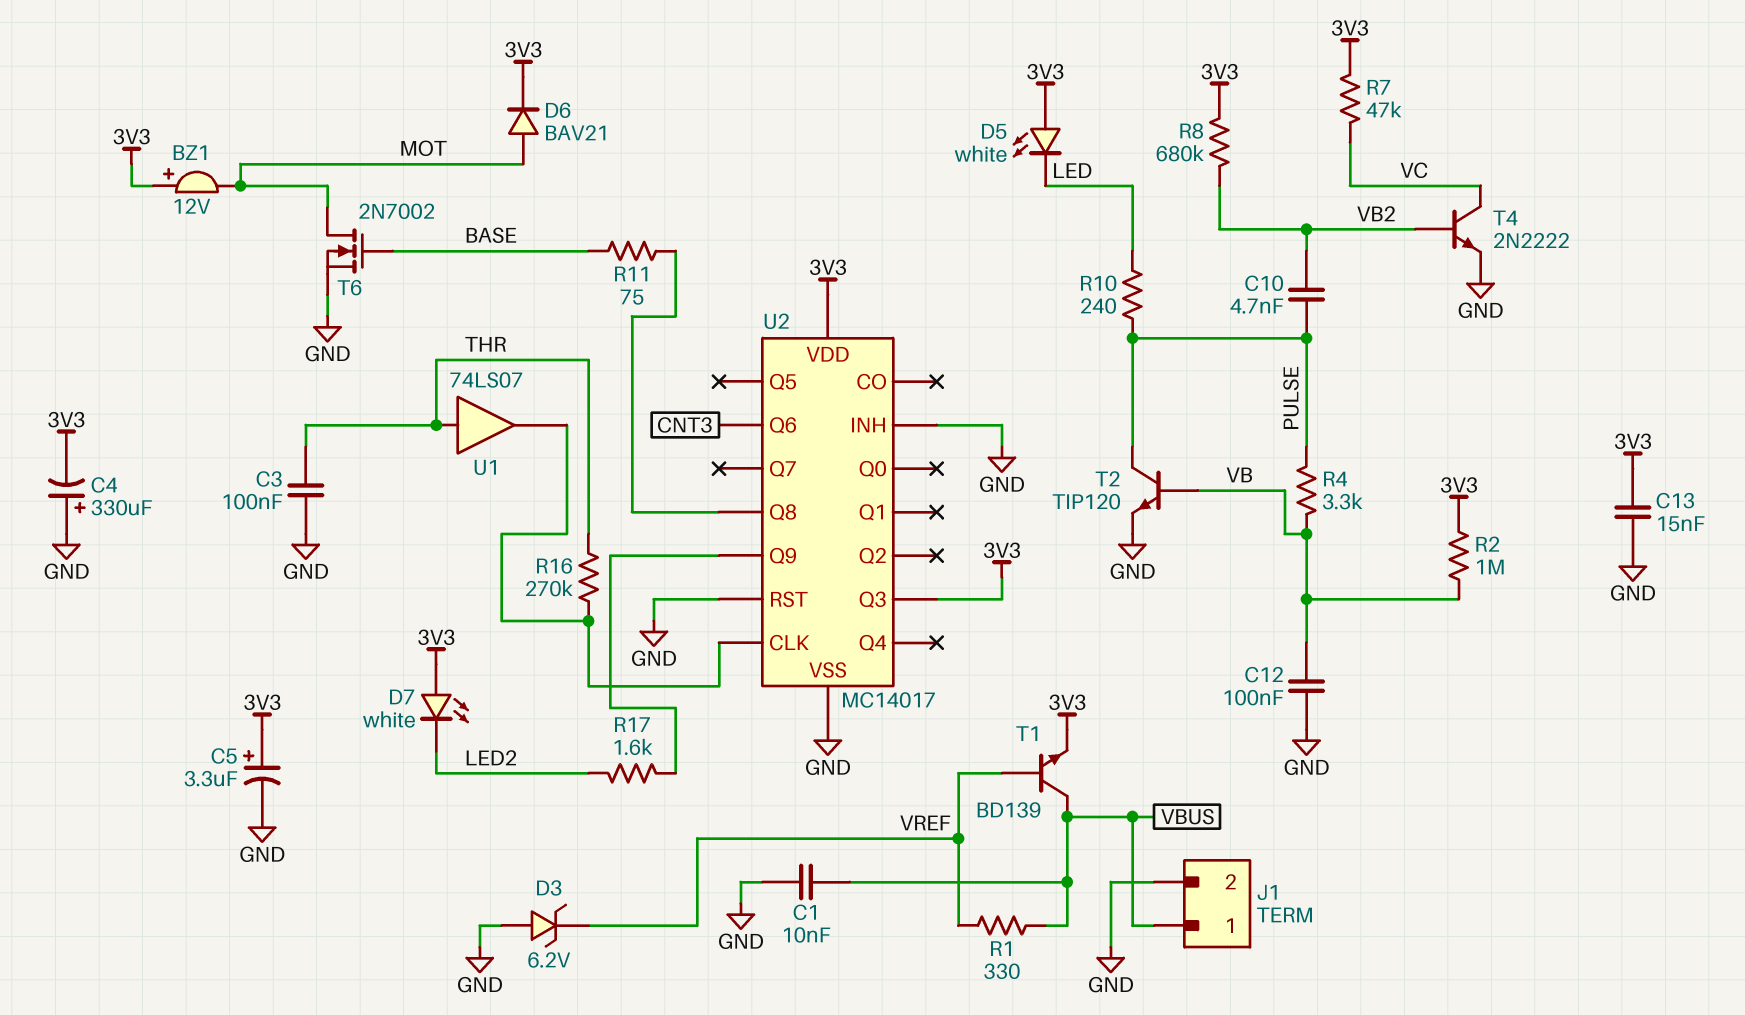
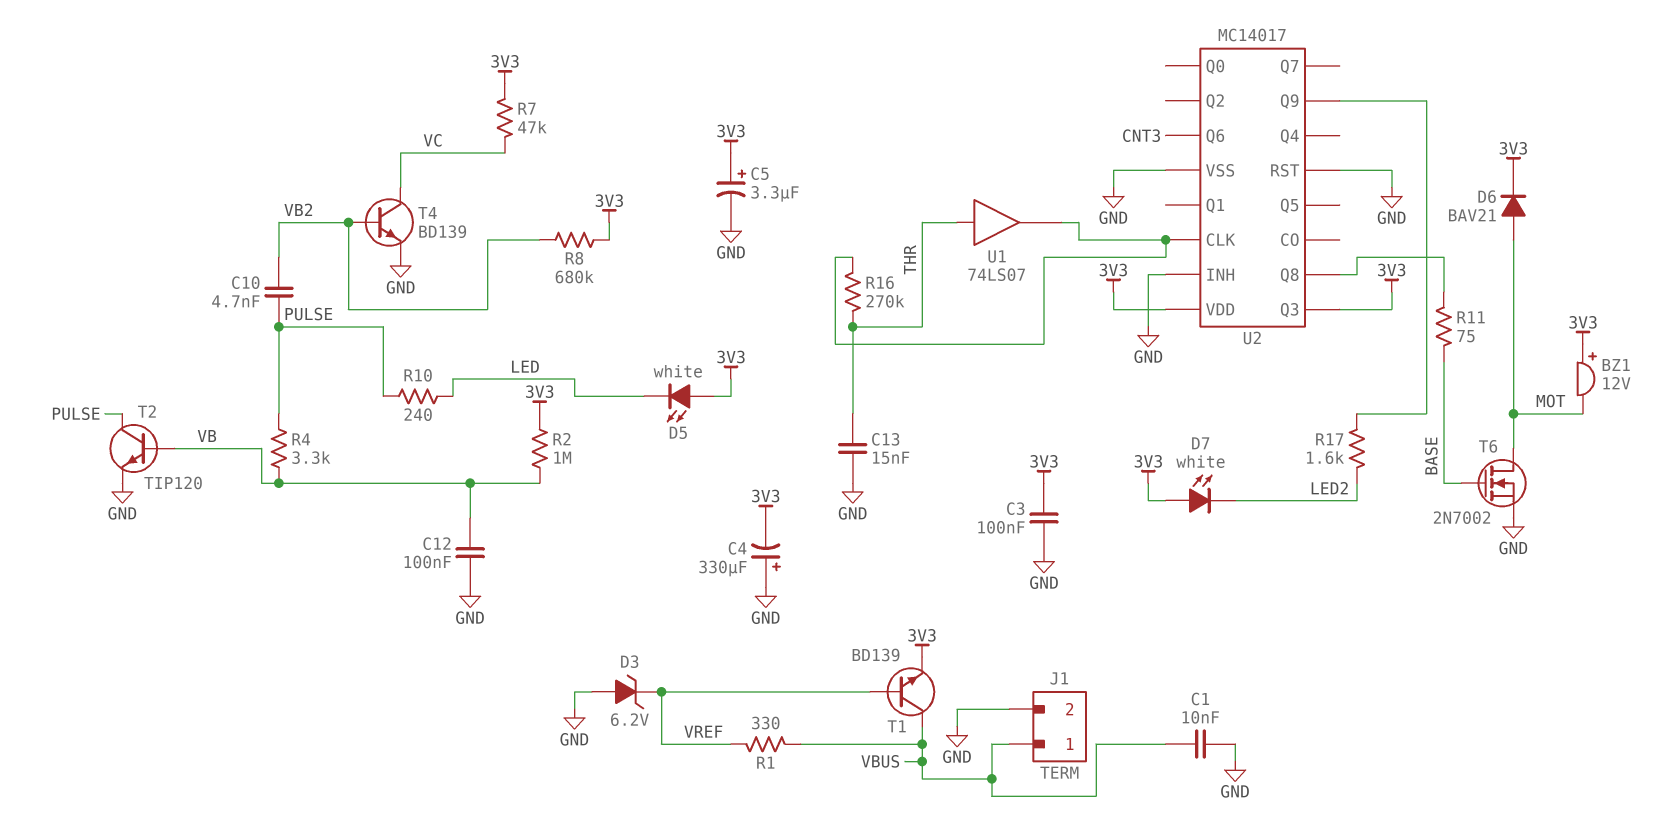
C3: 100nF (GND, THR) -> 100nF (3V3, GND)
C13: 15nF (3V3, GND) -> 15nF (GND, THR)
T4: NPN 2N2222 (B VB2, C VC, E GND) -> NPN BD139 (B VB2, C VC, E GND)

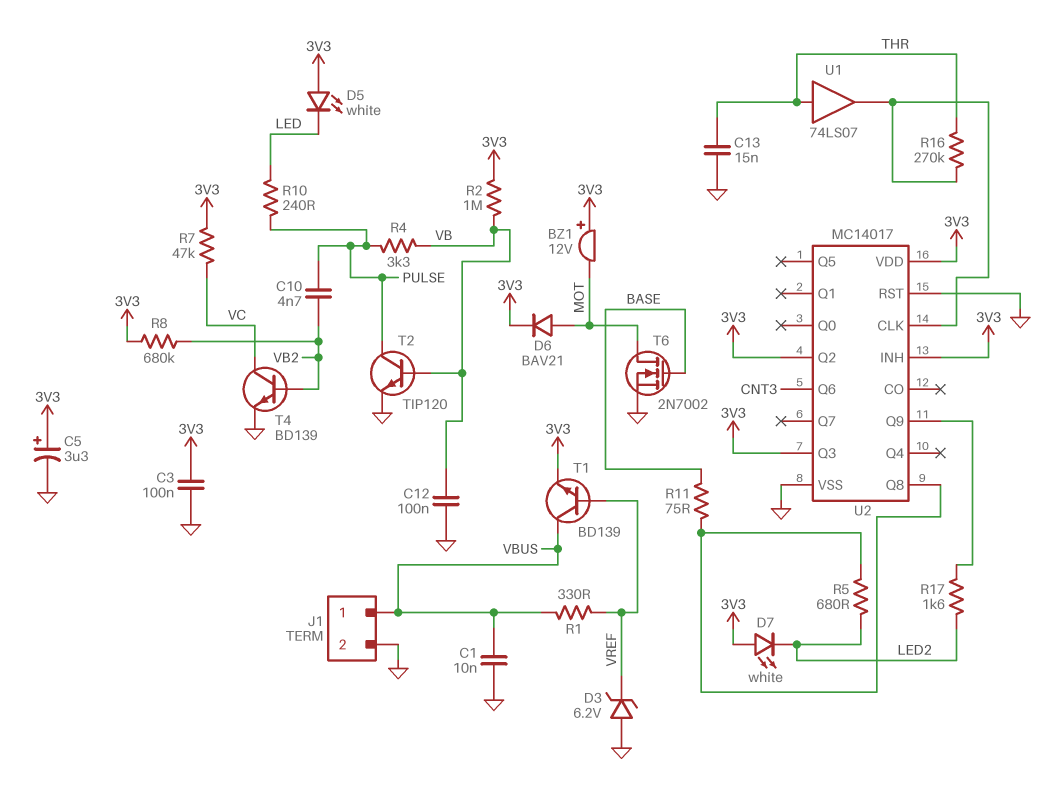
C4: 330uF (plus GND, minus 3V3) -> none
R5: none -> 680 (LED2, U2/Q8)
U2 pin INH: GND -> 3V3
U2 pin Q2: none -> 3V3

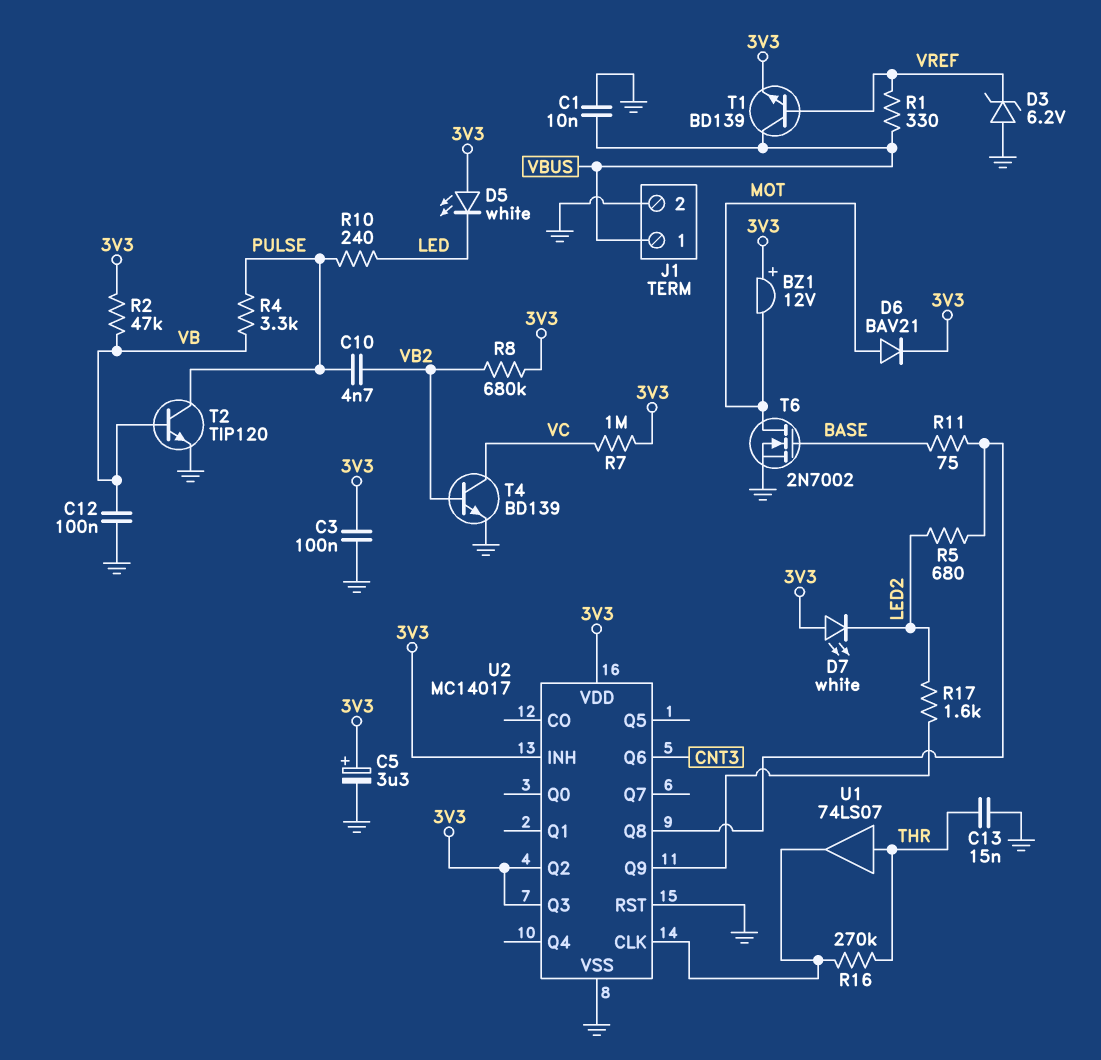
R2: 1M (3V3, VB) -> 47k (3V3, VB)
R7: 47k (3V3, VC) -> 1M (3V3, VC)

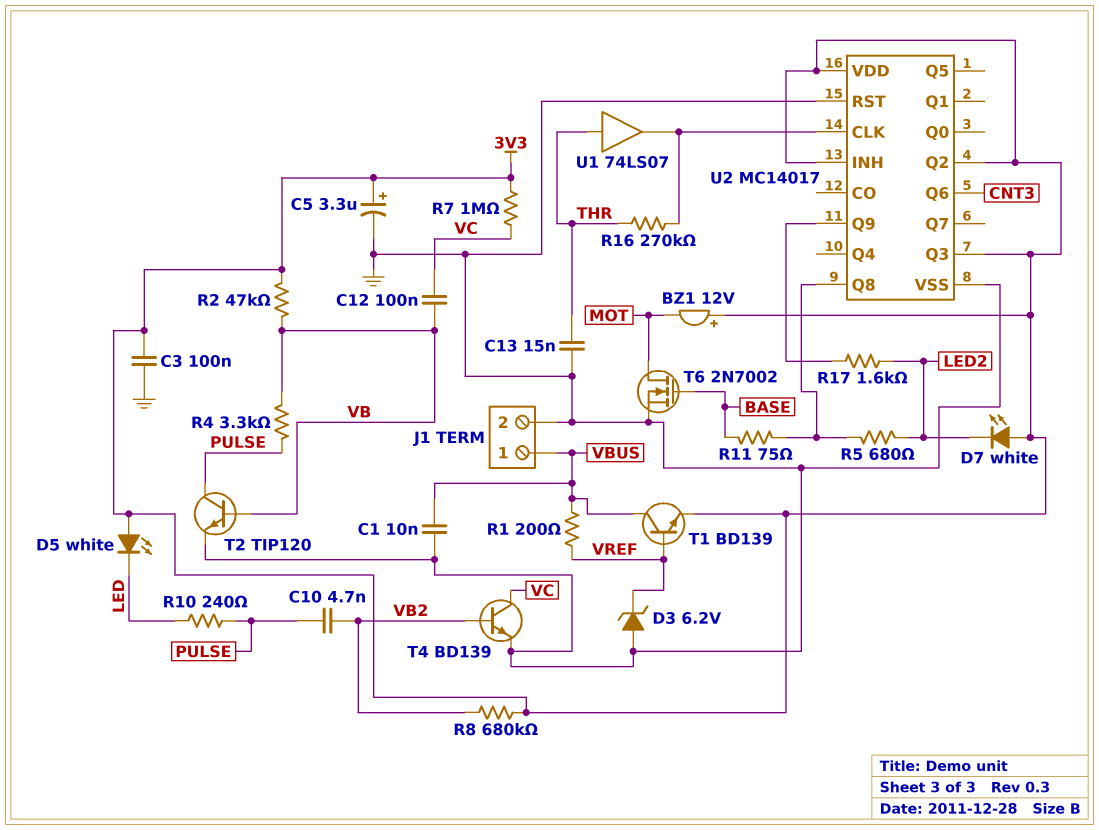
C12: 100nF (GND, VB) -> 100nF (VB, VC)
D6: diode BAV21 (A MOT, K 3V3) -> none
R1: 330 (VBUS, VREF) -> 200 (VBUS, VREF)

